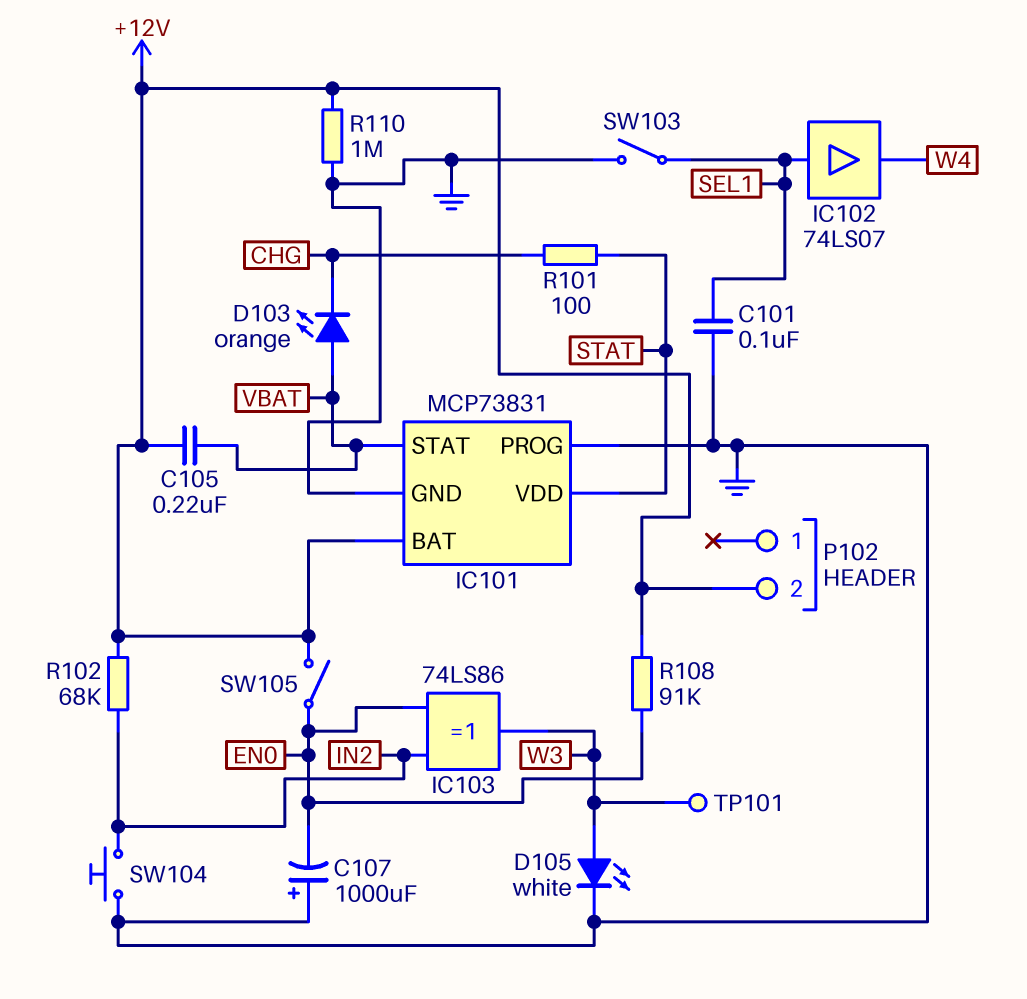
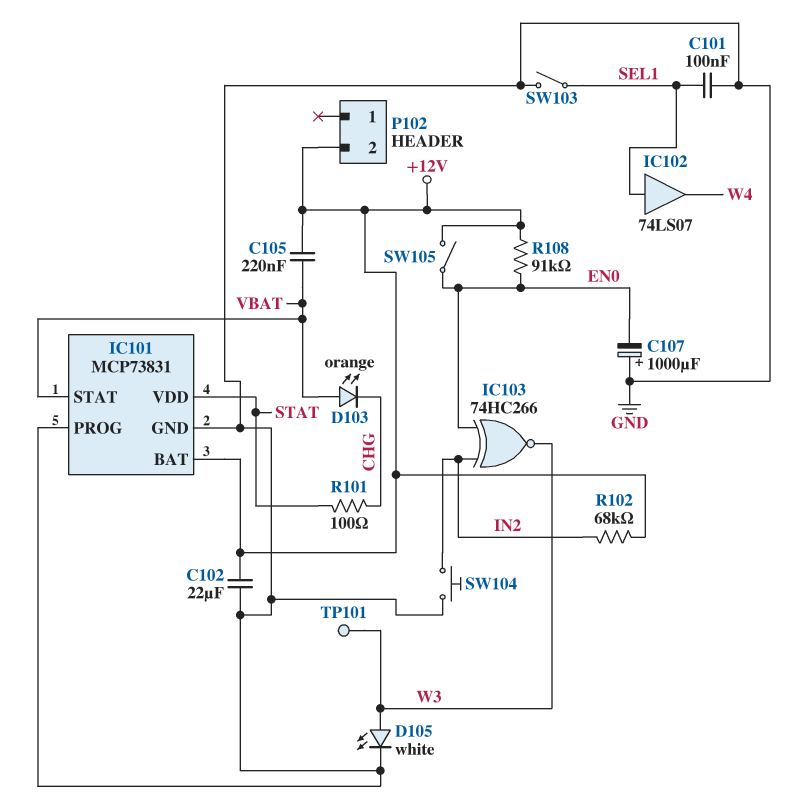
C102: none -> 22uF (+12V, GND)
IC103: XOR 74LS86 (in EN0, in IN2, out W3) -> XNOR 74HC266 (in EN0, in IN2, out W3)
R110: 1M (+12V, GND) -> none

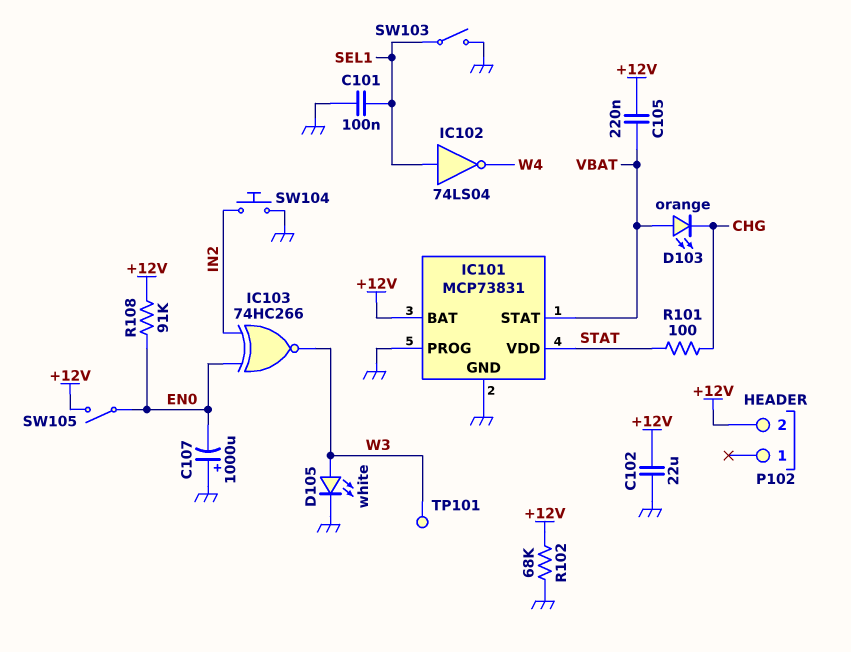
IC102: buffer 74LS07 (in SEL1, out W4) -> NOT 74LS04 (in SEL1, out W4)
R102: 68k (+12V, IN2) -> 68k (+12V, GND)

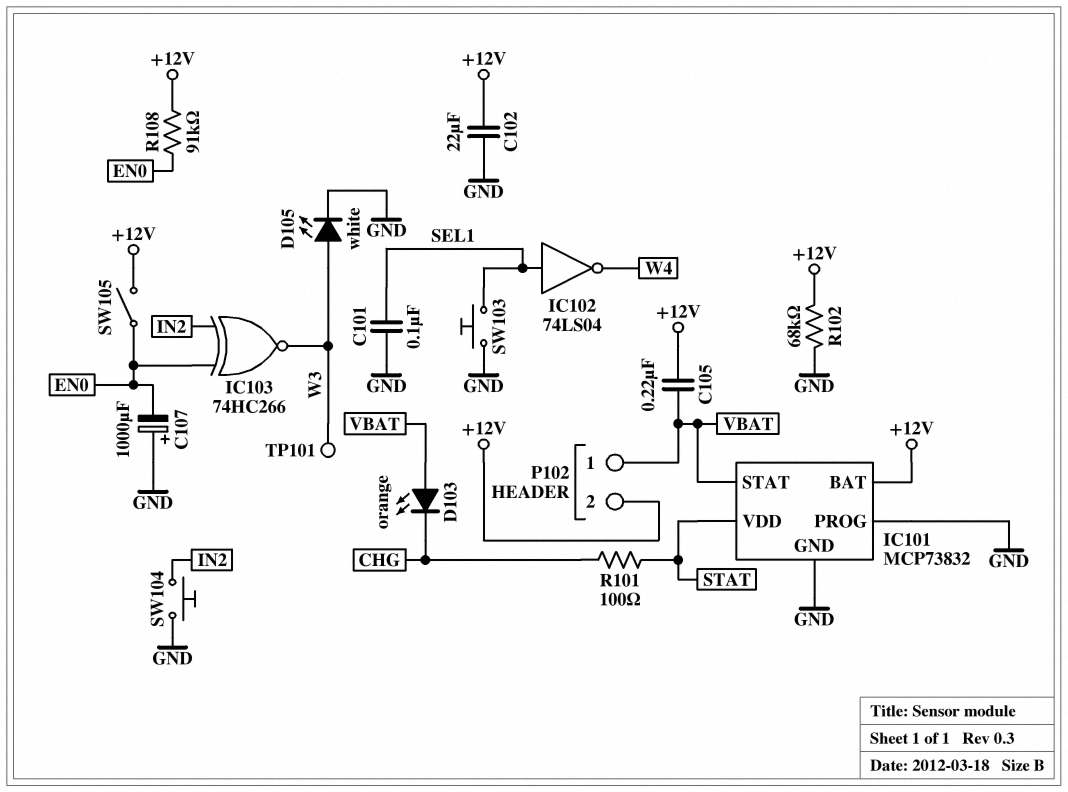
IC101: MCP73831 -> MCP73832
P102 pin 1: none -> VBAT
SW103: switch (GND, SEL1) -> button (GND, SEL1)

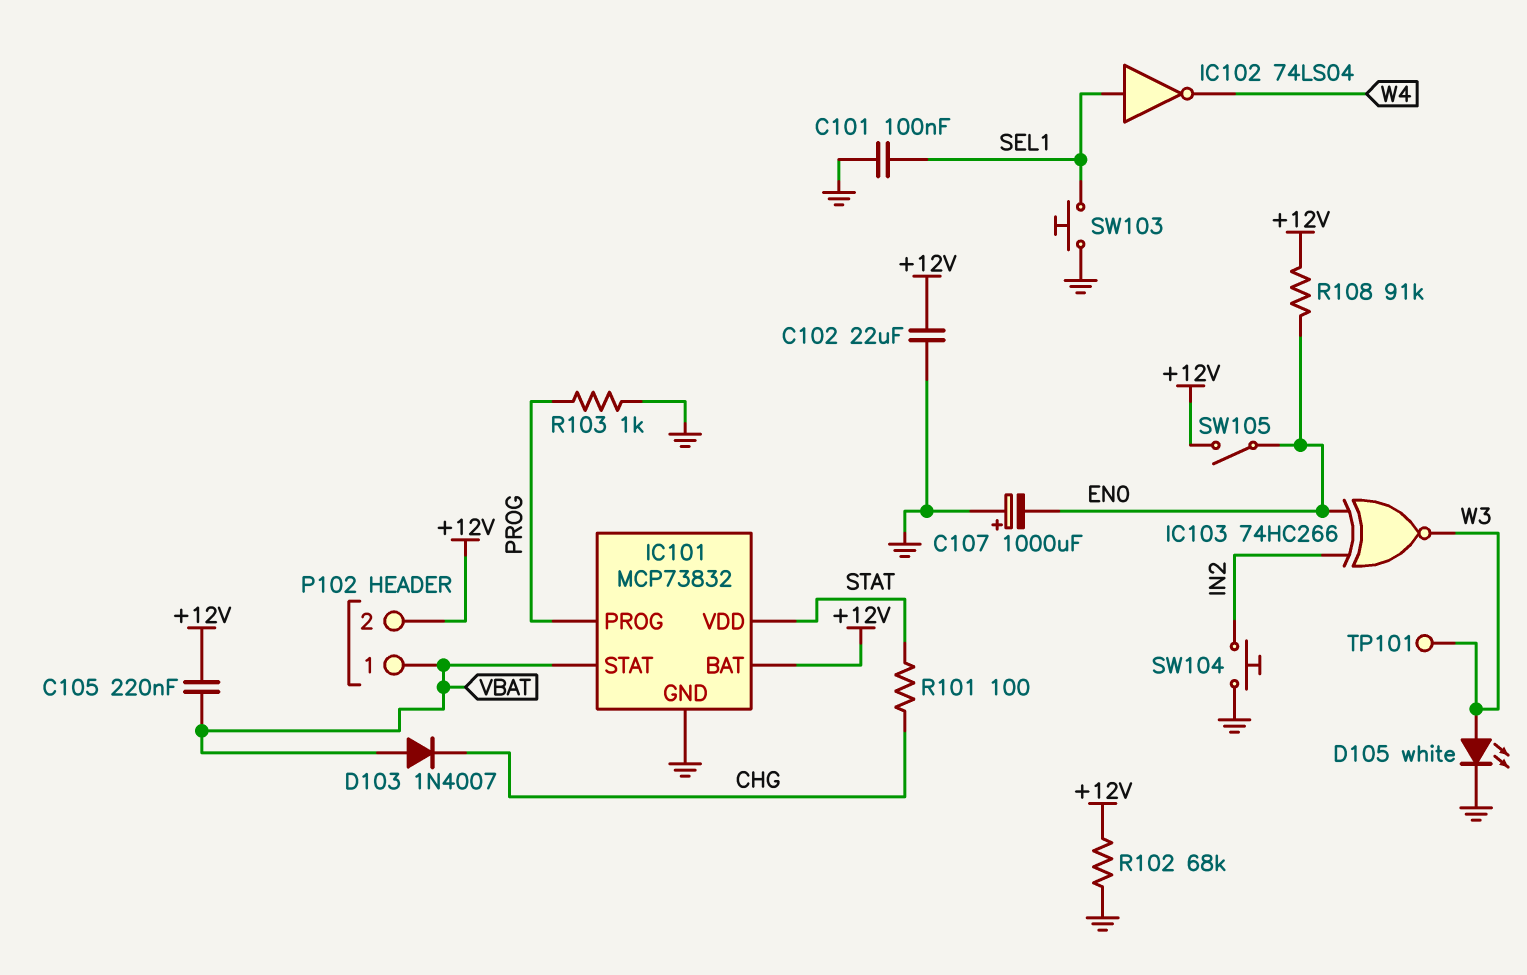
D103: LED orange (A VBAT, K CHG) -> diode 1N4007 (A VBAT, K CHG)
IC101 pin PROG: GND -> PROG
R103: none -> 1k (GND, PROG)

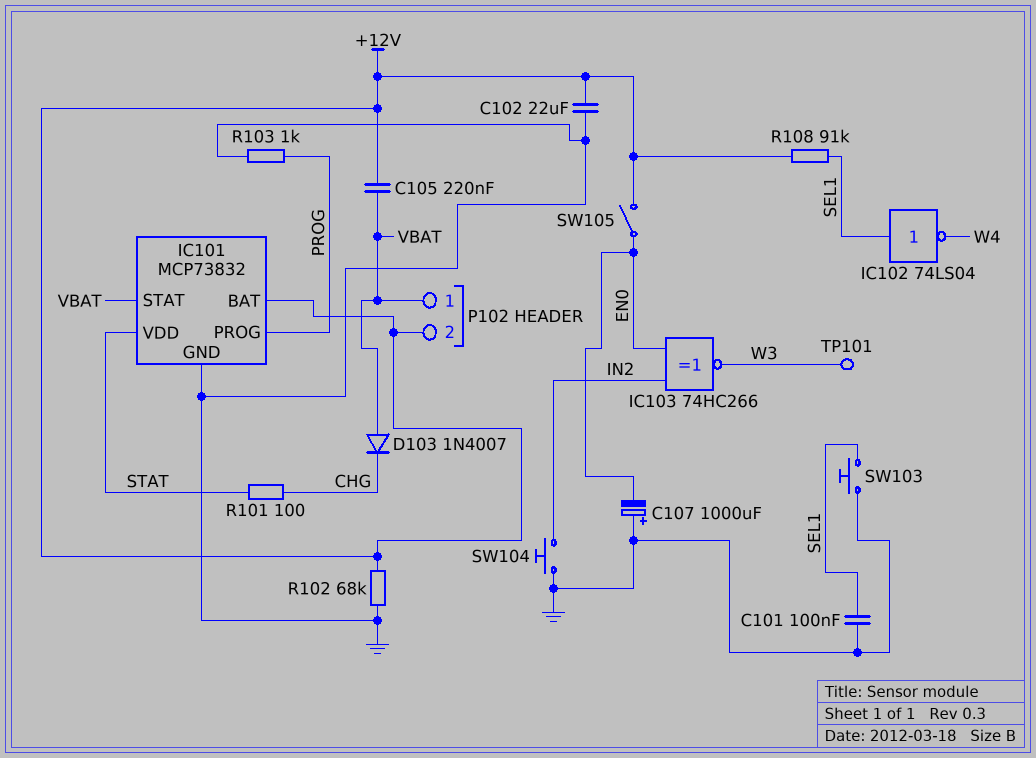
D105: LED white (A W3, K GND) -> none
R108: 91k (+12V, EN0) -> 91k (+12V, SEL1)

